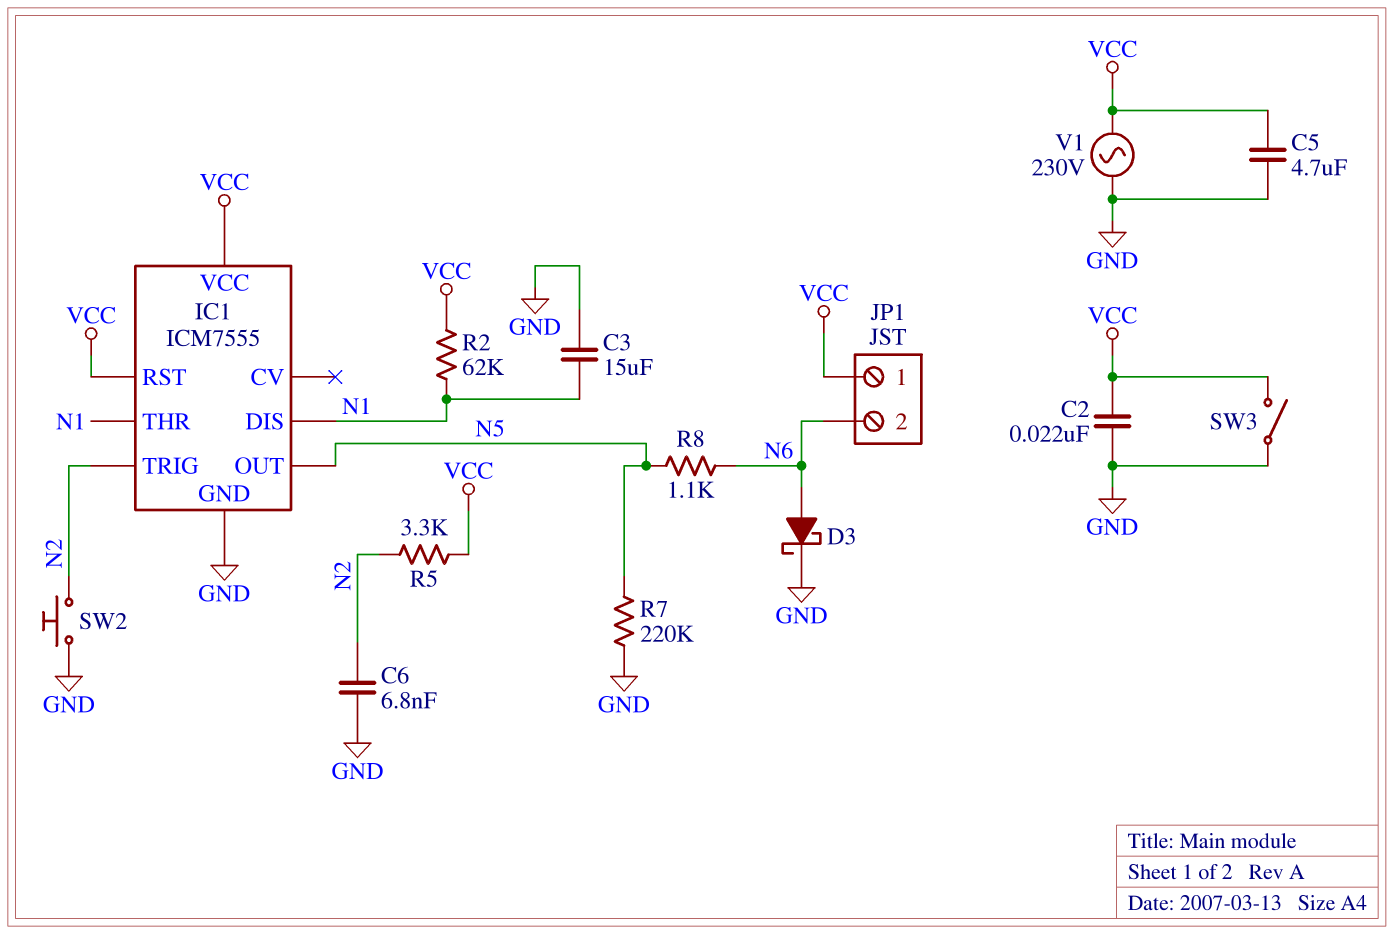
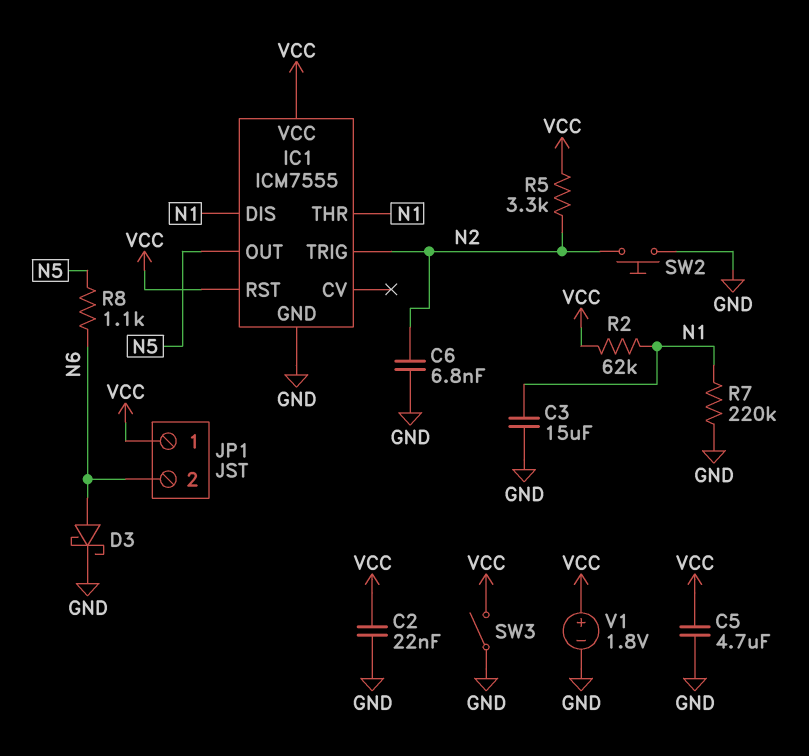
R7: 220k (GND, N5) -> 220k (GND, N1)
V1: AC 230V (GND, VCC) -> 1.8V (plus VCC, minus GND)

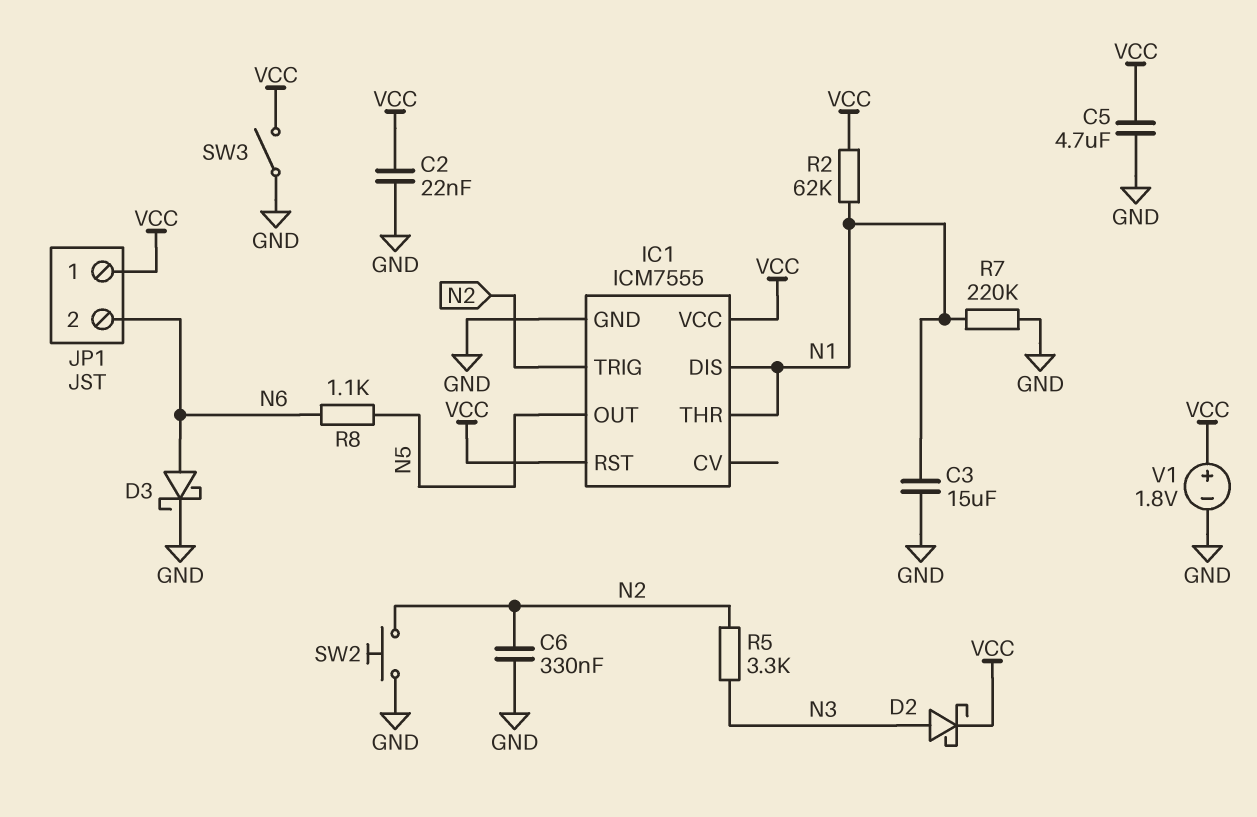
C6: 6.8nF (GND, N2) -> 330nF (GND, N2)
D2: none -> schottky (A N3, K VCC)
R5: 3.3k (N2, VCC) -> 3.3k (N2, N3)

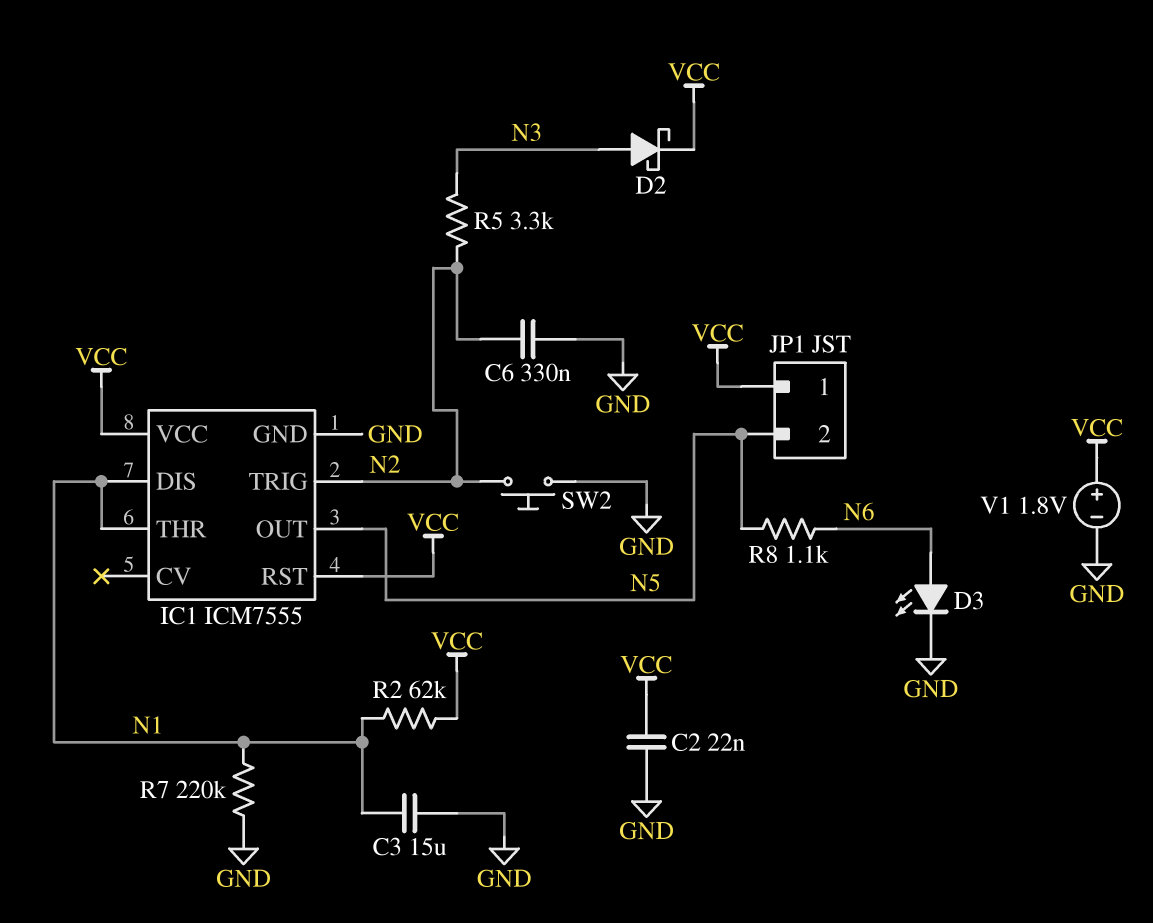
C5: 4.7uF (GND, VCC) -> none
D3: schottky (A N6, K GND) -> LED (A N6, K GND)
JP1 pin 2: N6 -> N5
SW3: switch (GND, VCC) -> none

